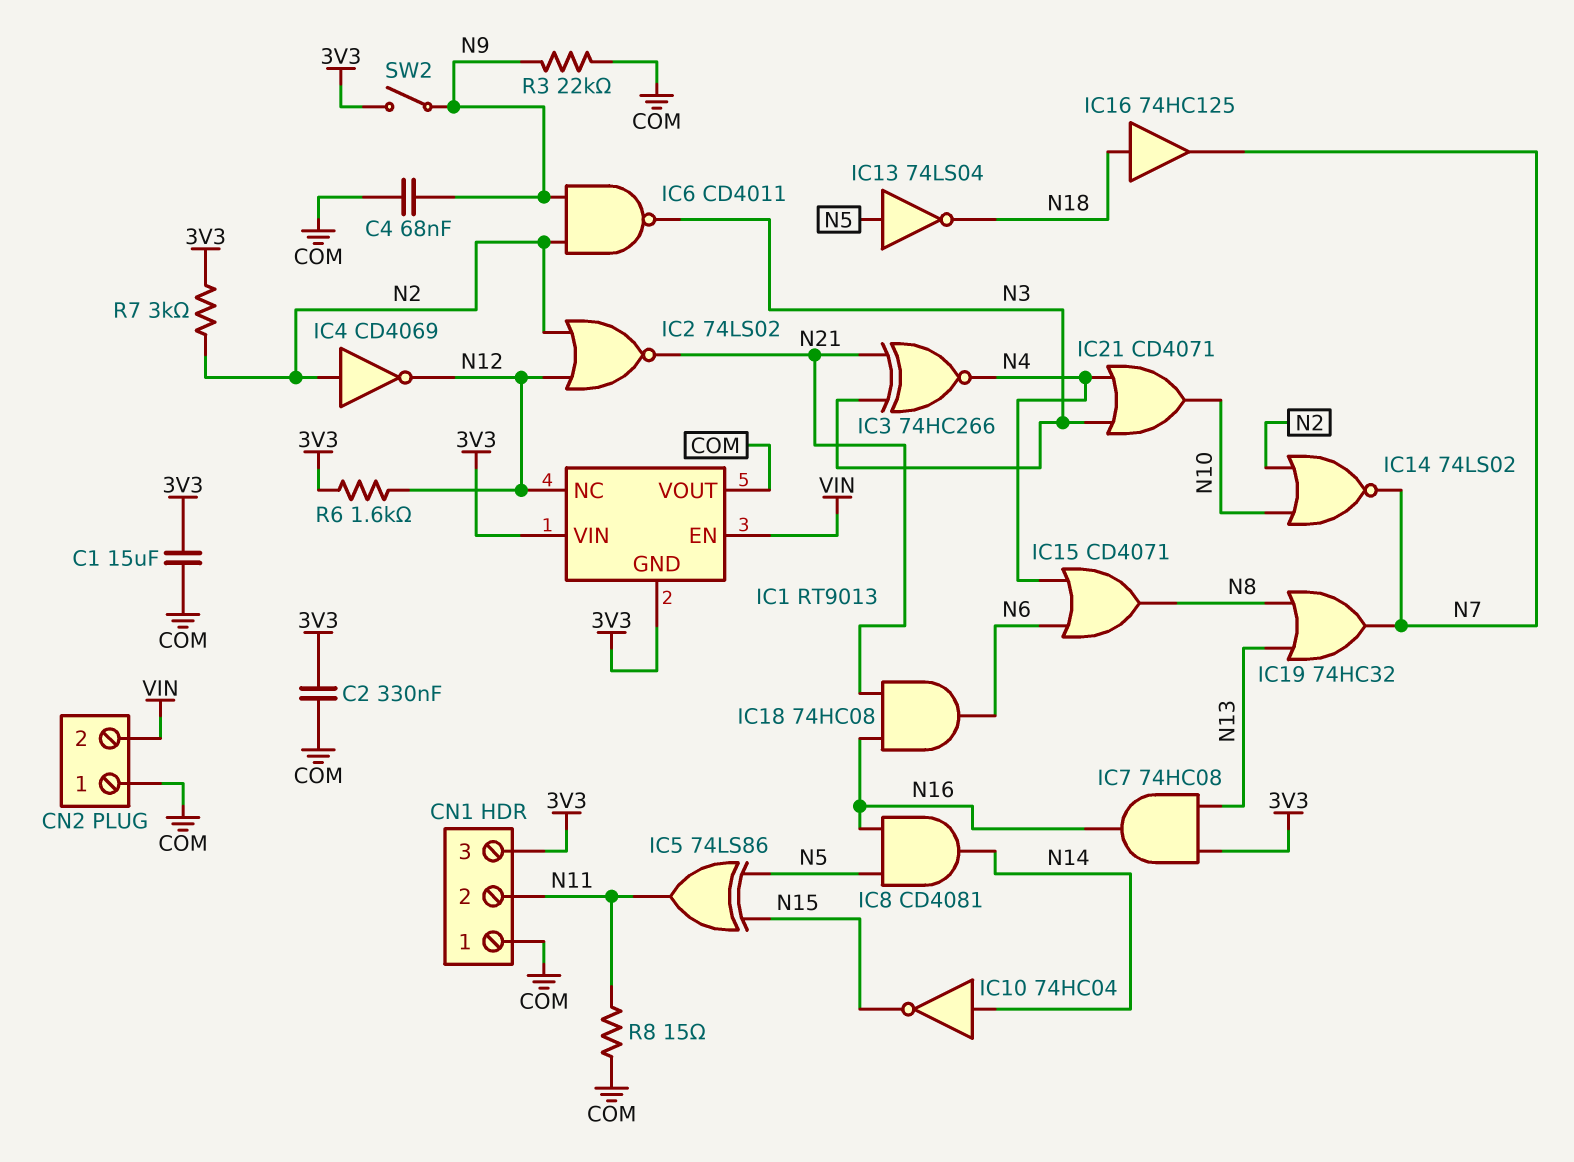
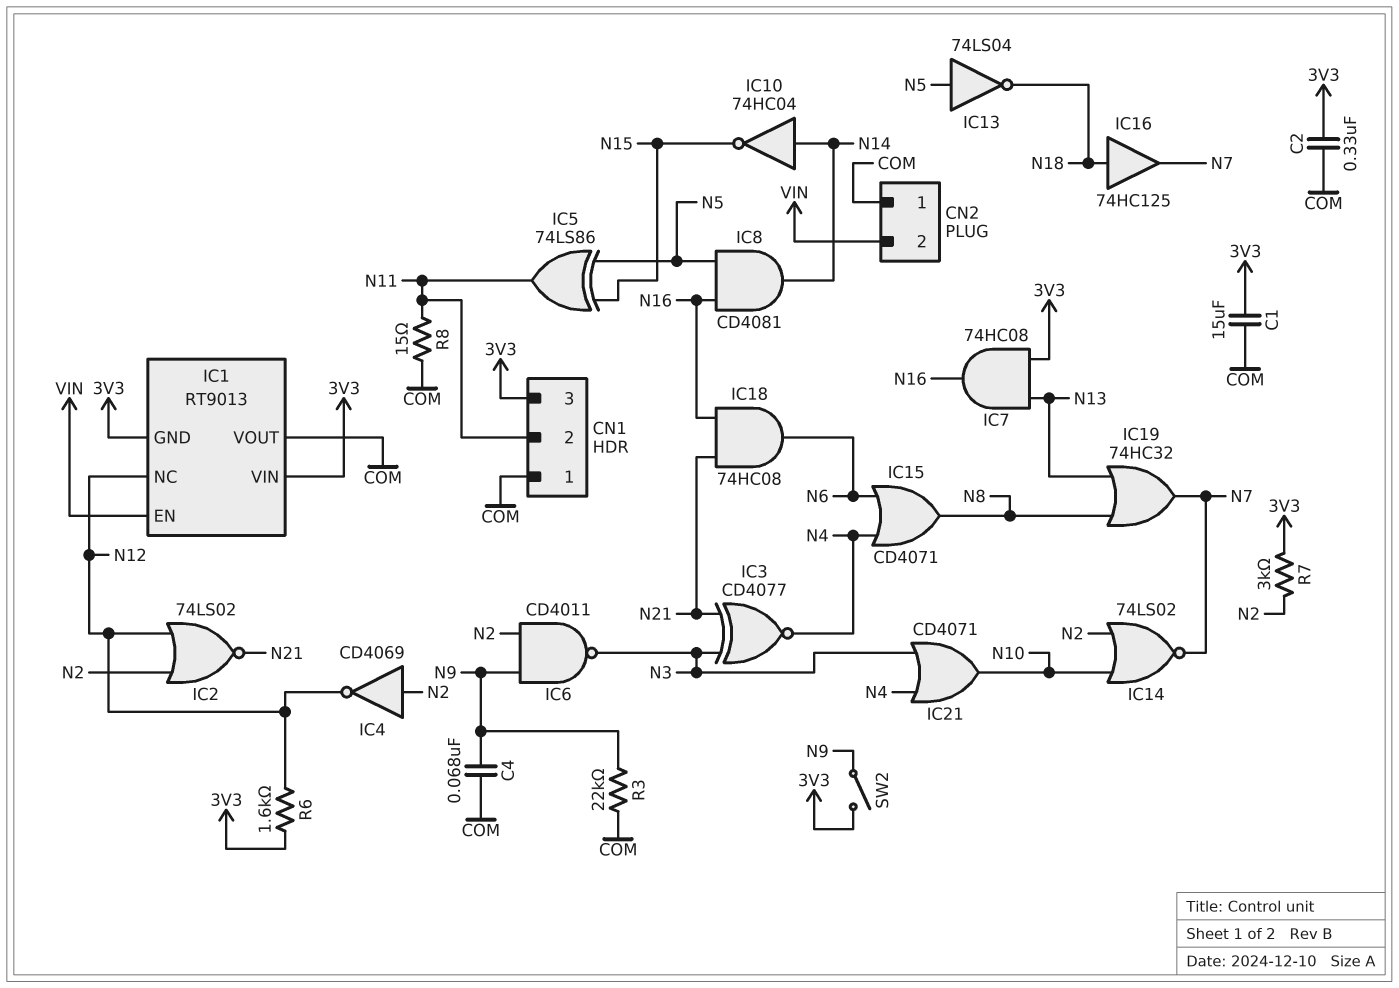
IC3: XNOR 74HC266 (in N3, in N21, out N4) -> XNOR CD4077 (in N3, in N21, out N4)

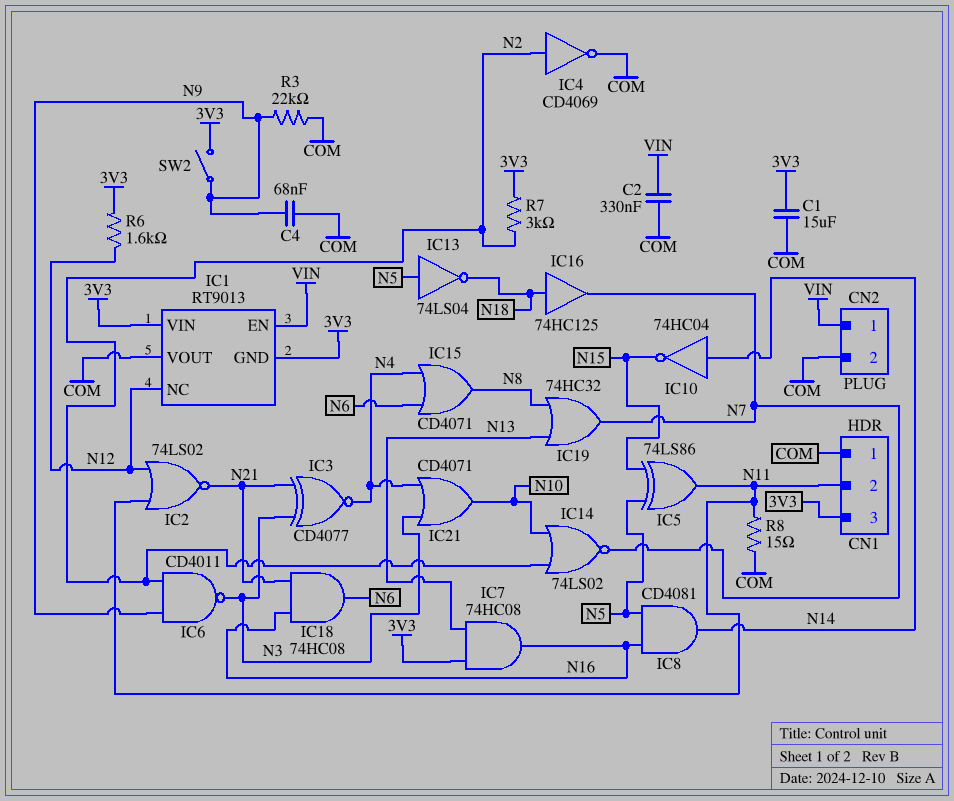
C2: 330nF (3V3, COM) -> 330nF (COM, VIN)
CN2 pin 1: COM -> VIN
CN2 pin 2: VIN -> COM
IC2: NOR 74LS02 (in N2, in N12, out N21) -> NOR 74LS02 (in N11, in N12, out N21)
IC4: NOT CD4069 (in N2, out N12) -> NOT CD4069 (in N2, out COM)

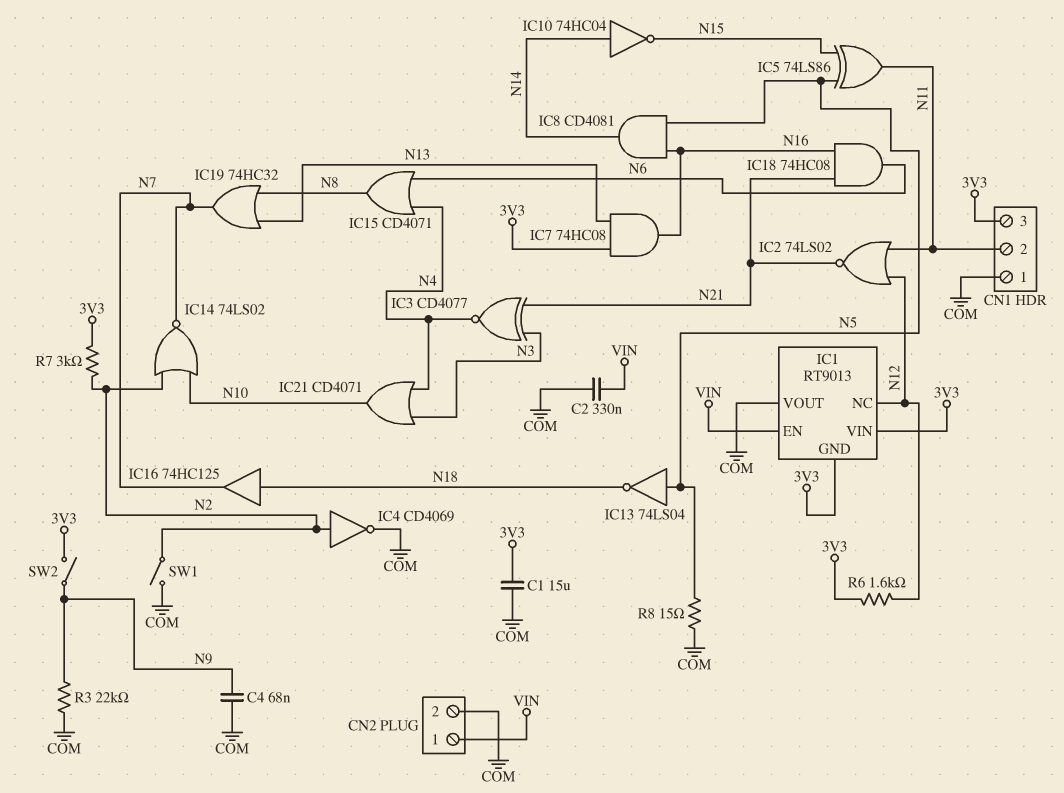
IC6: NAND CD4011 (in N2, in N9, out N3) -> none
R8: 15 (COM, N11) -> 15 (COM, N5)
SW1: none -> switch (COM, N2)

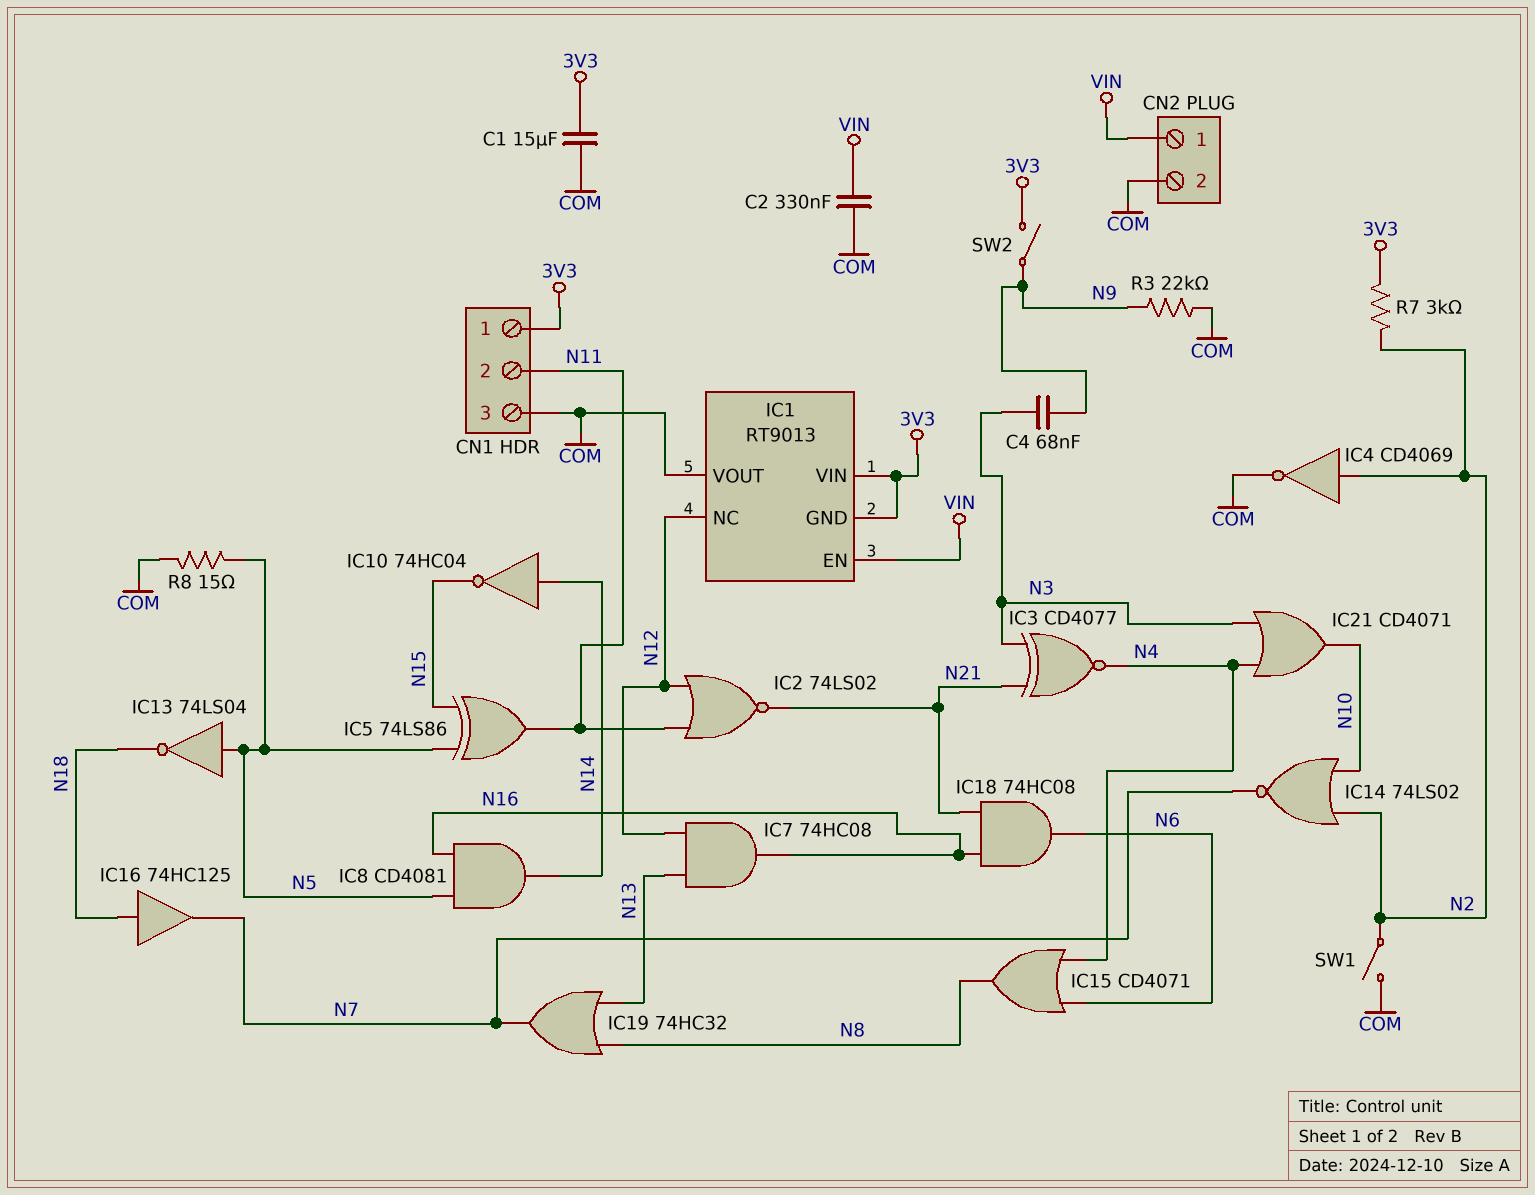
C4: 68nF (COM, N9) -> 68nF (N3, N9)
CN1 pin 1: COM -> 3V3
CN1 pin 3: 3V3 -> COM
IC7: AND 74HC08 (in 3V3, in N13, out N16) -> AND 74HC08 (in N12, in N13, out N16)
R6: 1.6k (3V3, N12) -> none

